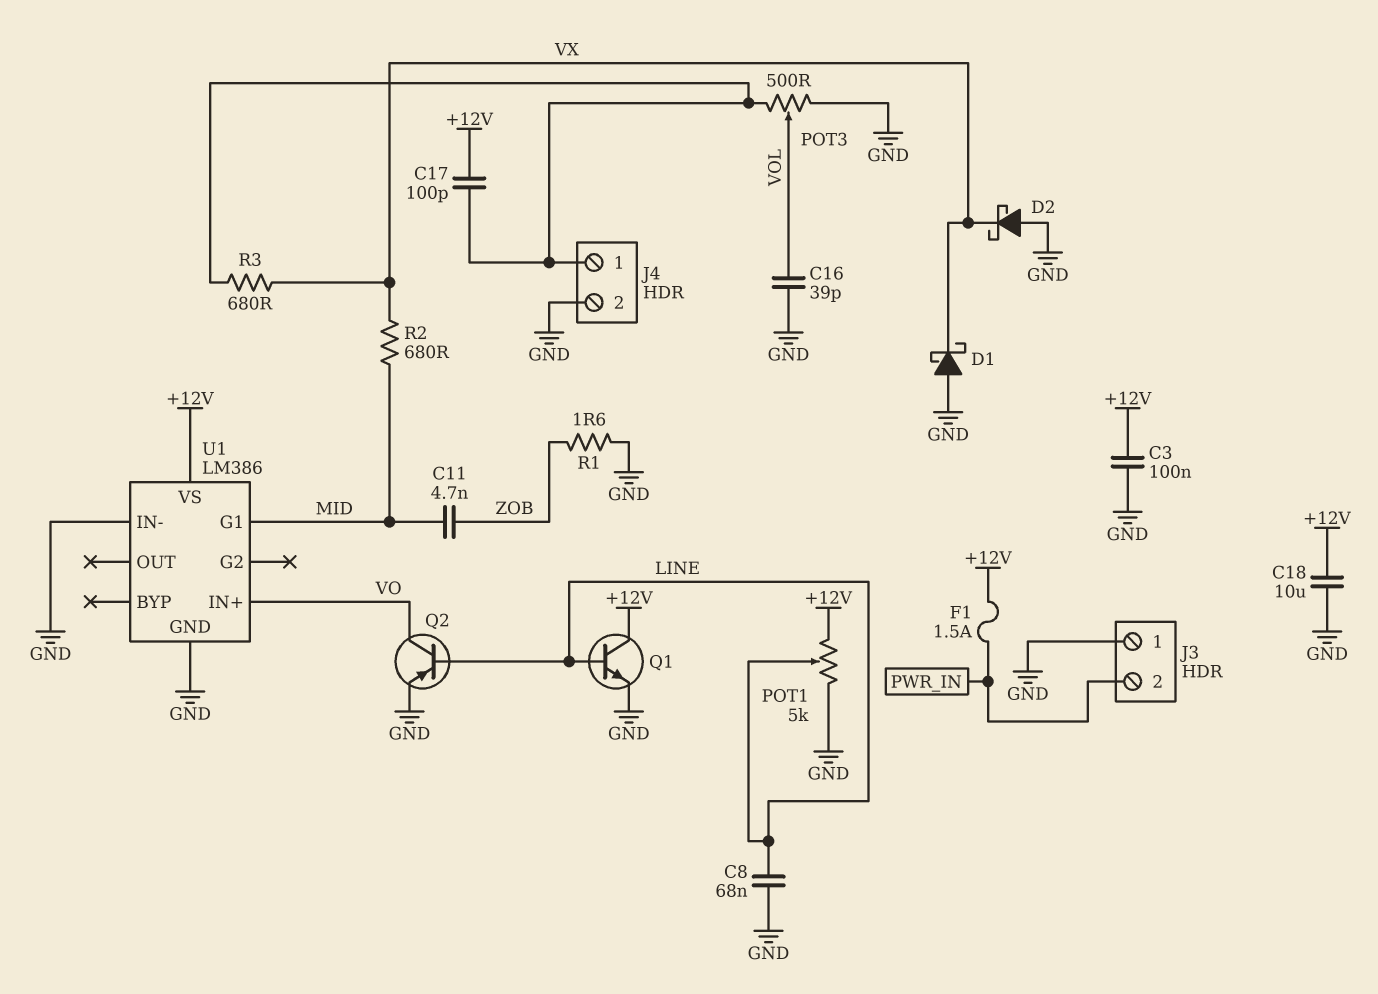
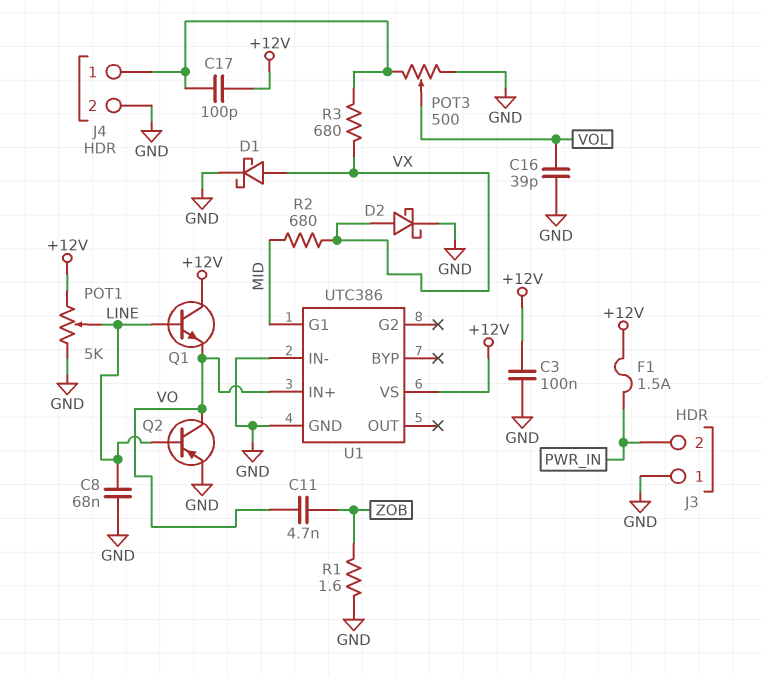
C11: 4.7nF (MID, ZOB) -> 4.7nF (VO, ZOB)
C18: 10uF (+12V, GND) -> none
D1: schottky (A GND, K VX) -> schottky (A VX, K GND)
D2: schottky (A GND, K VX) -> schottky (A VX, K GND)
Q1: NPN (B LINE, C +12V, E GND) -> NPN (B LINE, C +12V, E VO)
U1: LM386 -> UTC386

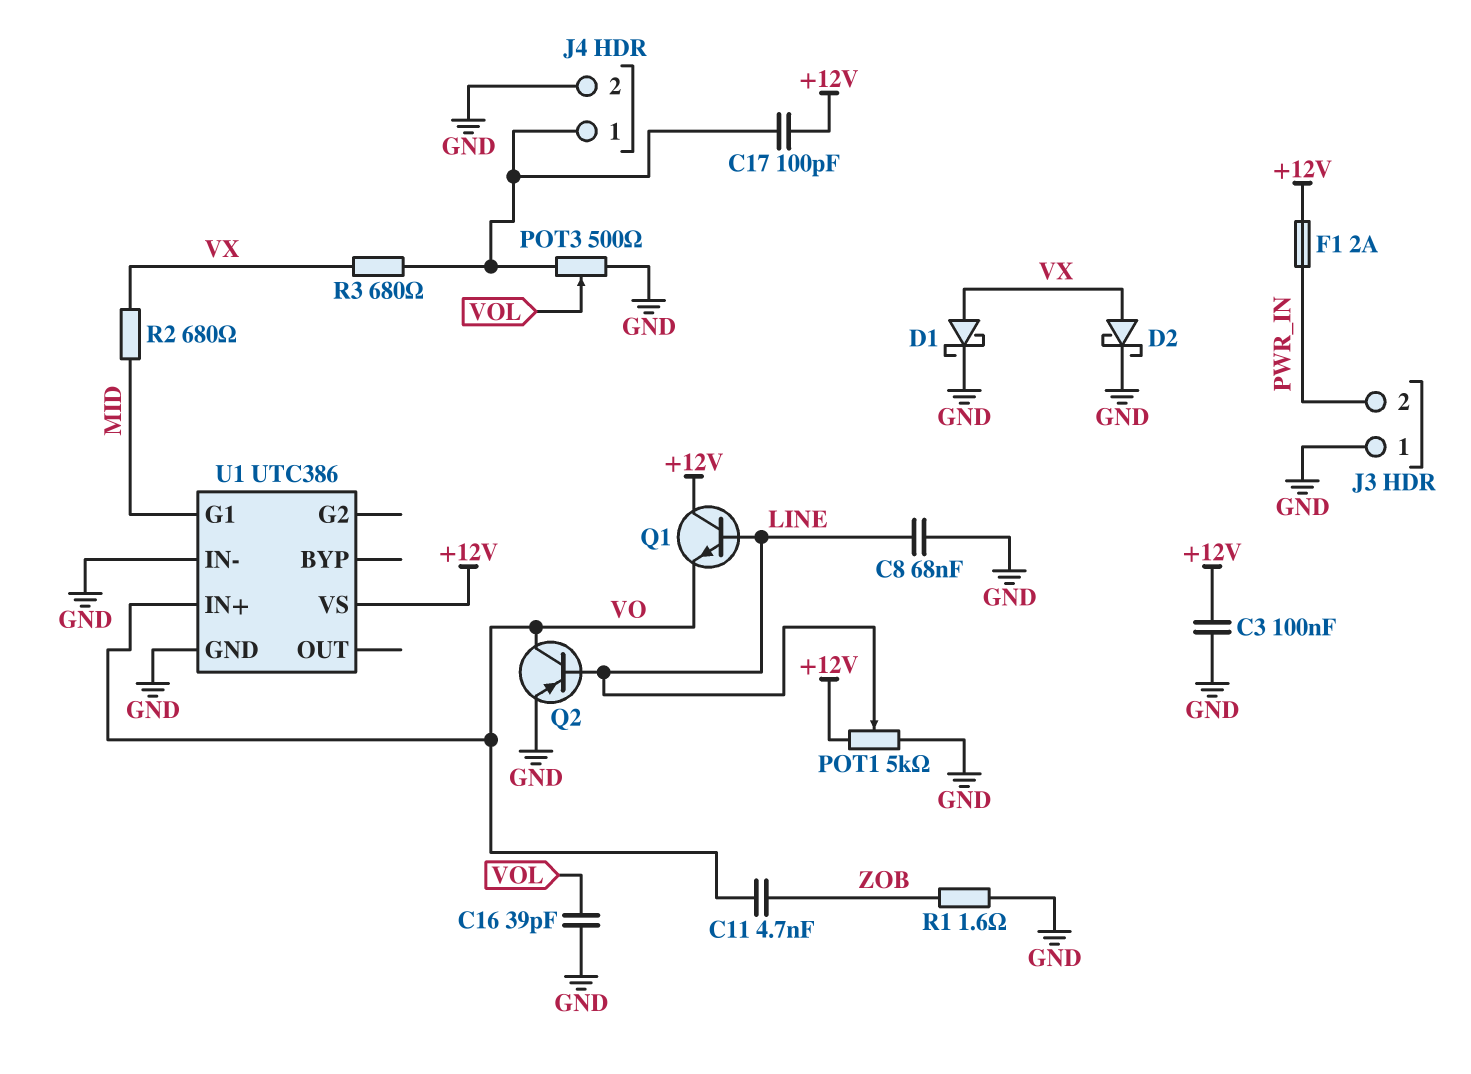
F1: 1.5A (+12V, PWR_IN) -> 2A (+12V, PWR_IN)

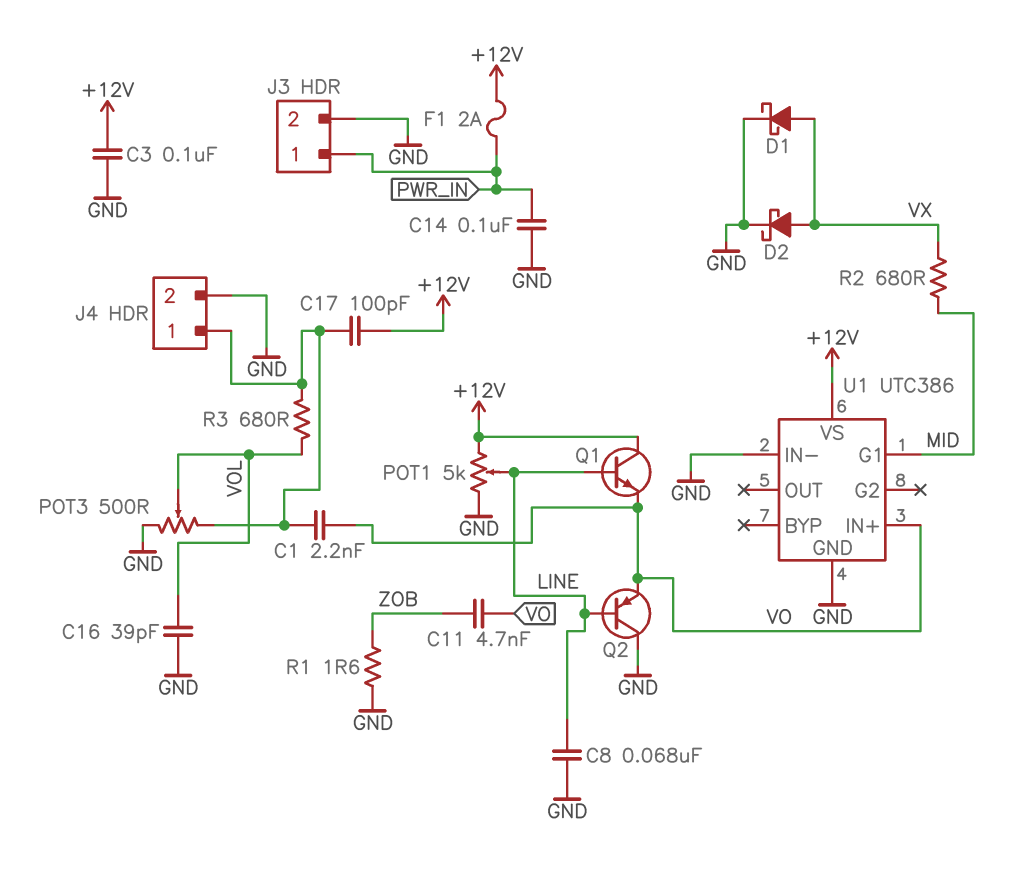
C1: none -> 2.2nF (J4/1, VO)
C14: none -> 100nF (GND, PWR_IN)
J3 pin 1: GND -> PWR_IN
J3 pin 2: PWR_IN -> GND
Q2: PNP (B LINE, C VO, E GND) -> PNP (B LINE, C GND, E VO)
R3: 680 (J4/1, VX) -> 680 (J4/1, VOL)

